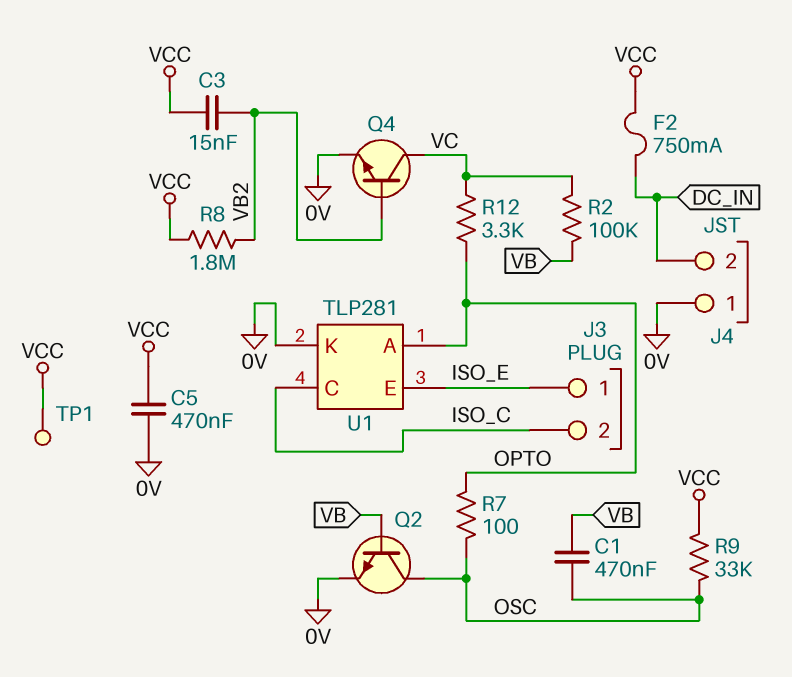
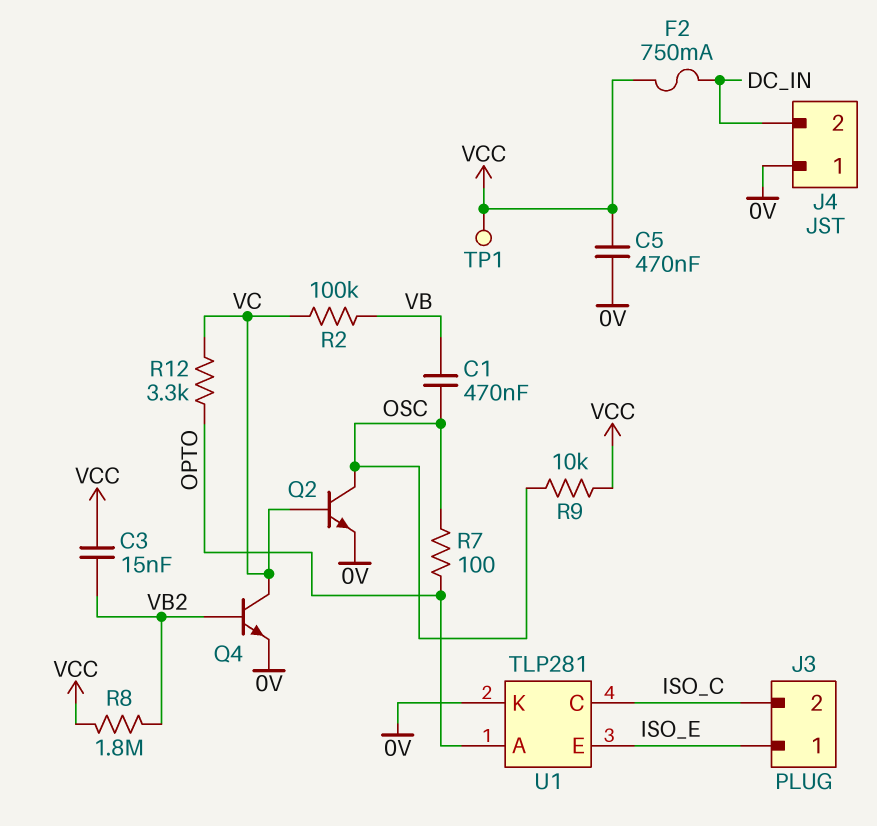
Q2: NPN (B VB, C OSC, E 0V) -> NPN (B VC, C OSC, E 0V)
R9: 33k (OSC, VCC) -> 10k (OSC, VCC)

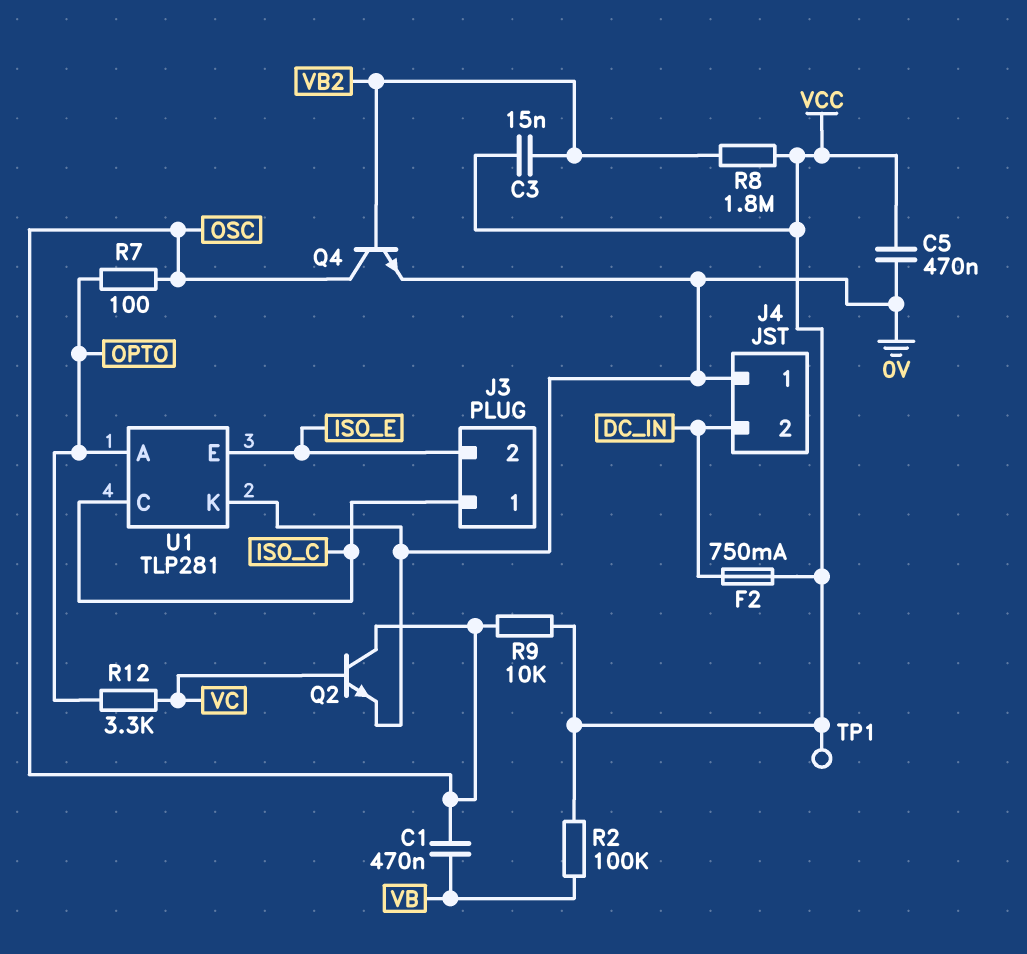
J3 pin 1: ISO_E -> ISO_C
J3 pin 2: ISO_C -> ISO_E
Q4: NPN (B VB2, C VC, E 0V) -> NPN (B VB2, C OSC, E 0V)
R2: 100k (VB, VC) -> 100k (VB, VCC)

